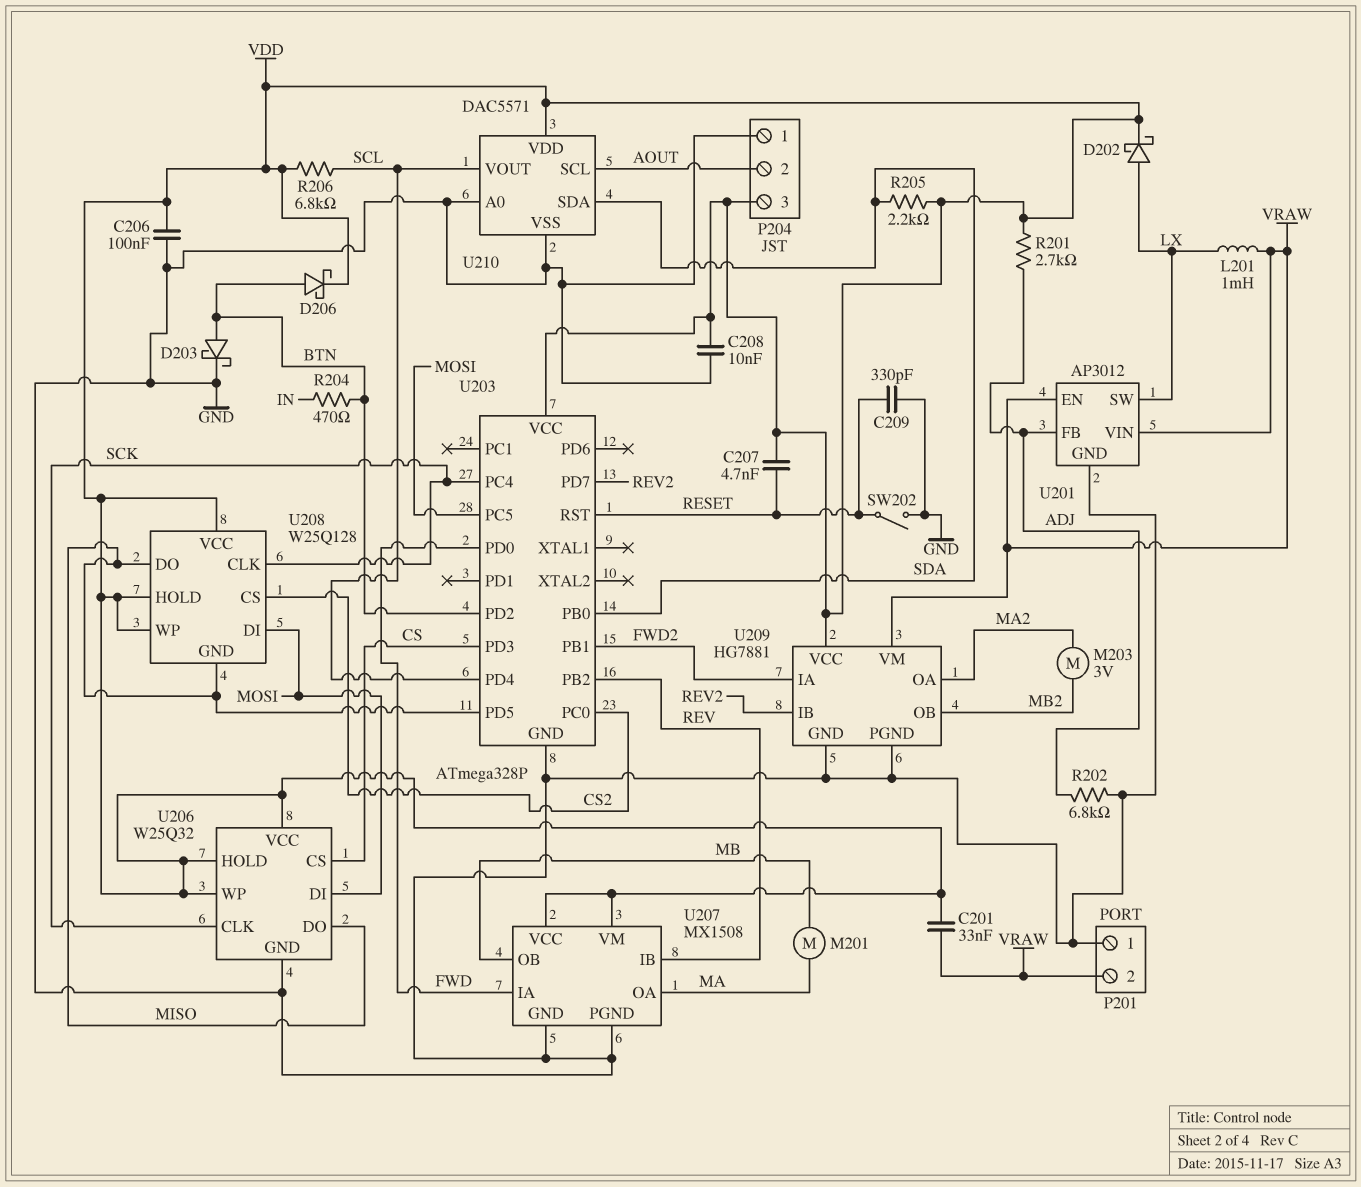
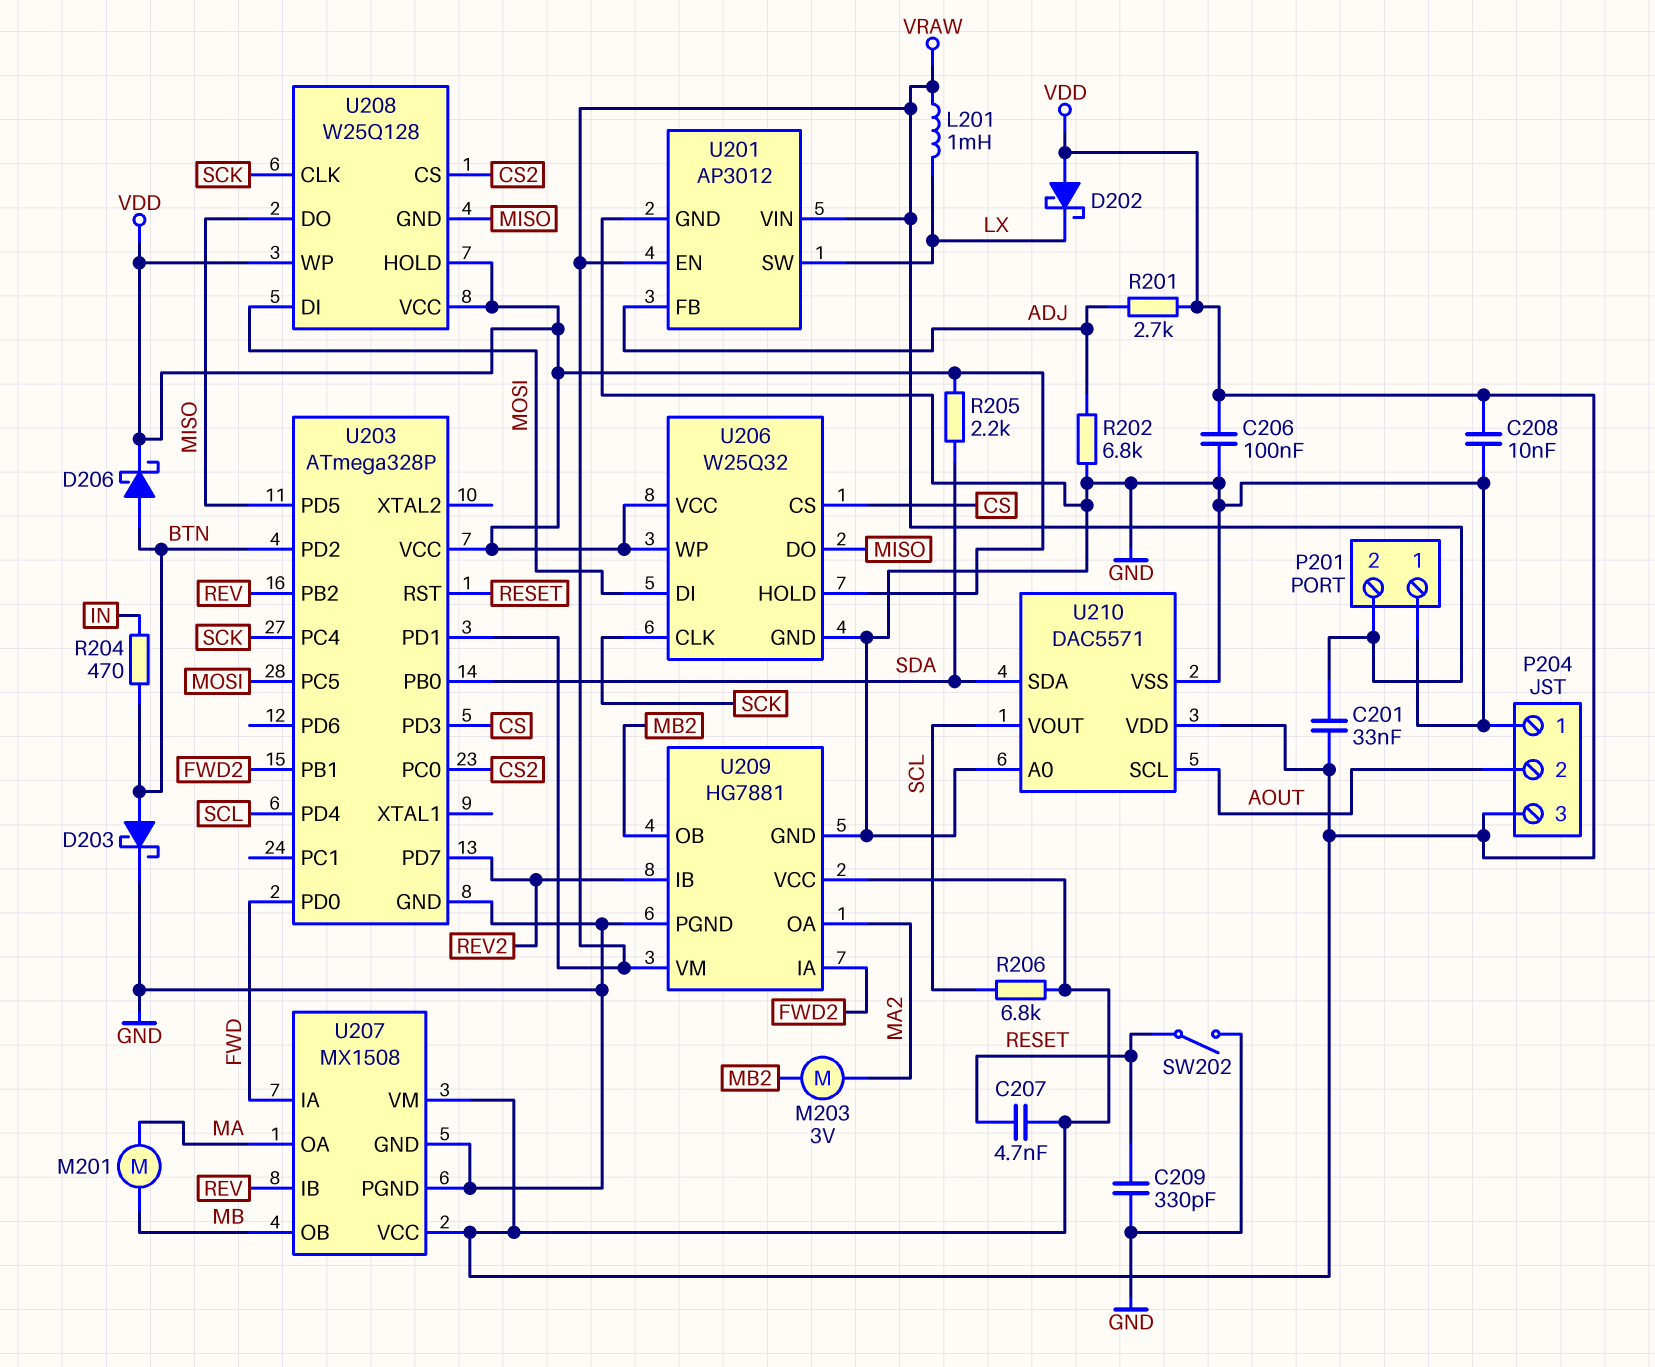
D202: schottky (A LX, K VDD) -> schottky (A VDD, K LX)
U203 pin PD1: none -> VRAW

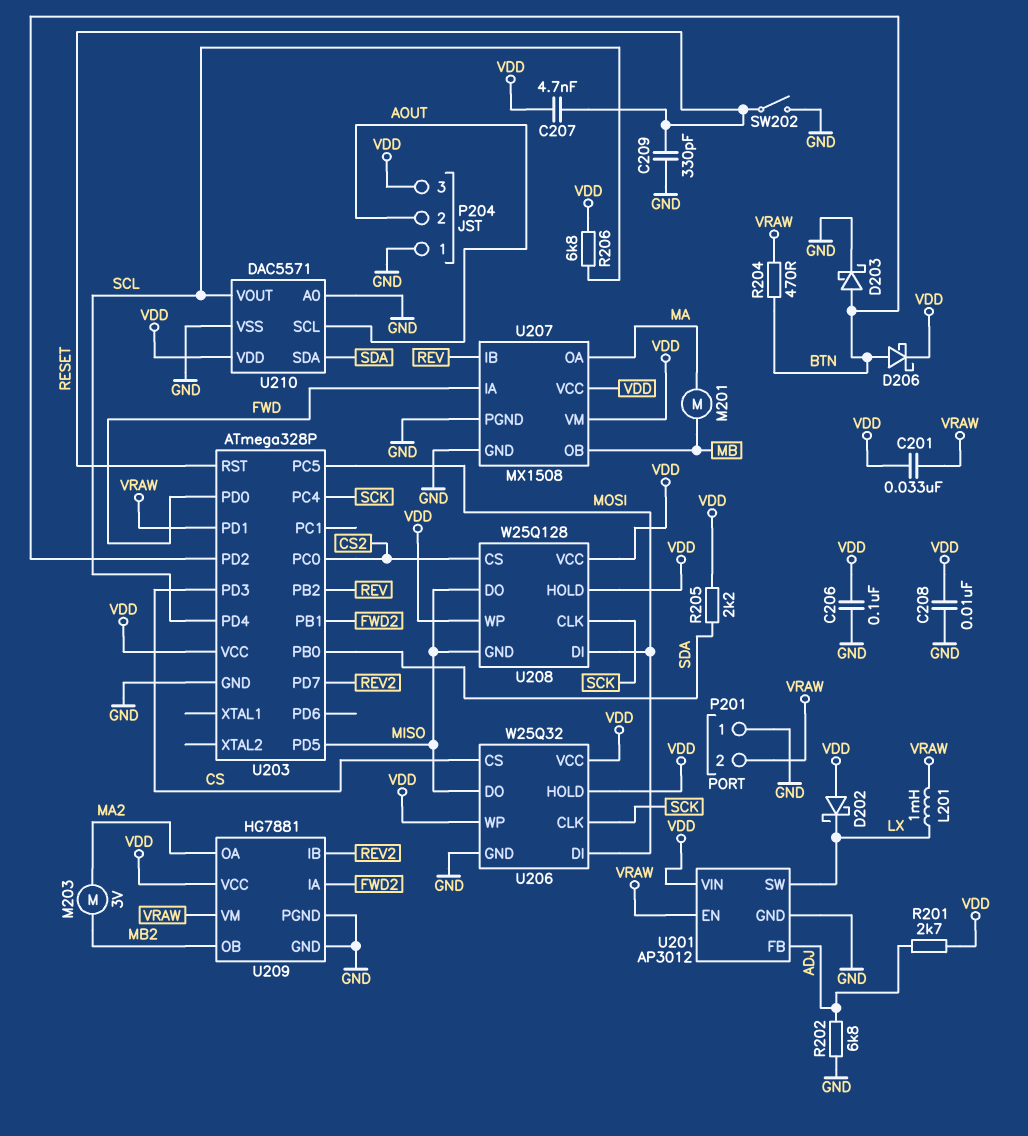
R204: 470 (BTN, IN) -> 470 (BTN, VRAW)
U201 pin VIN: VRAW -> VDD

